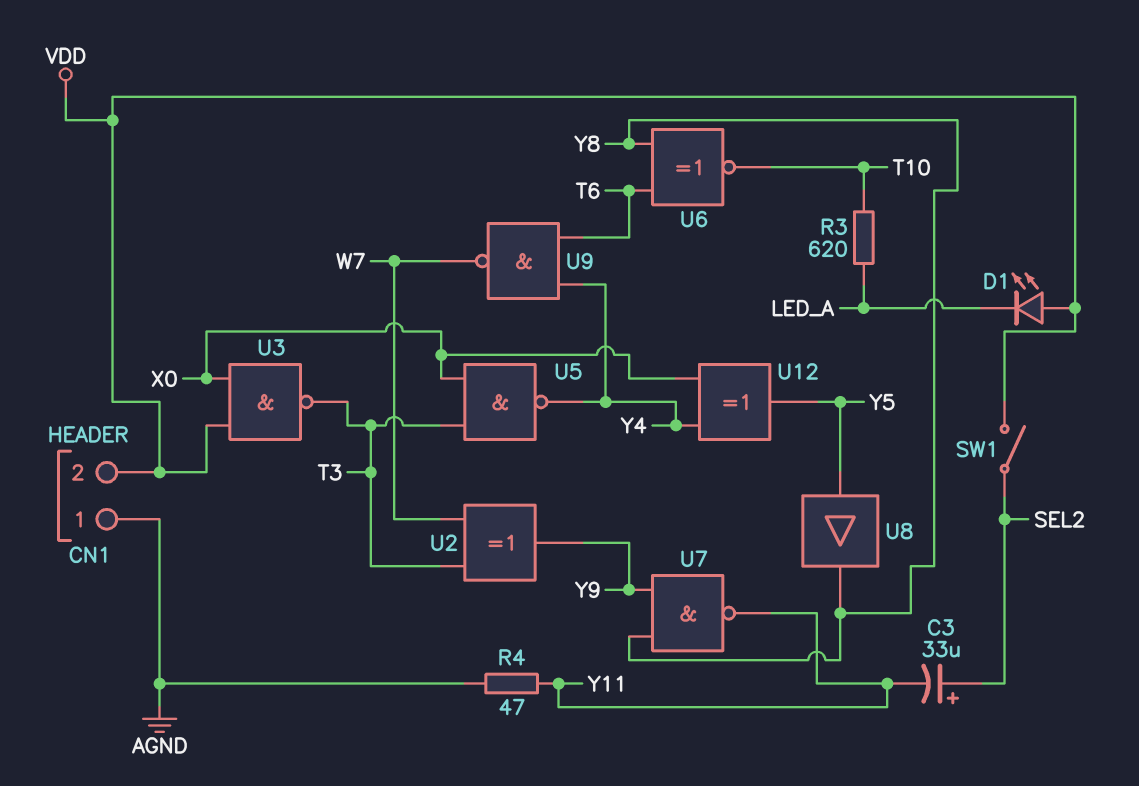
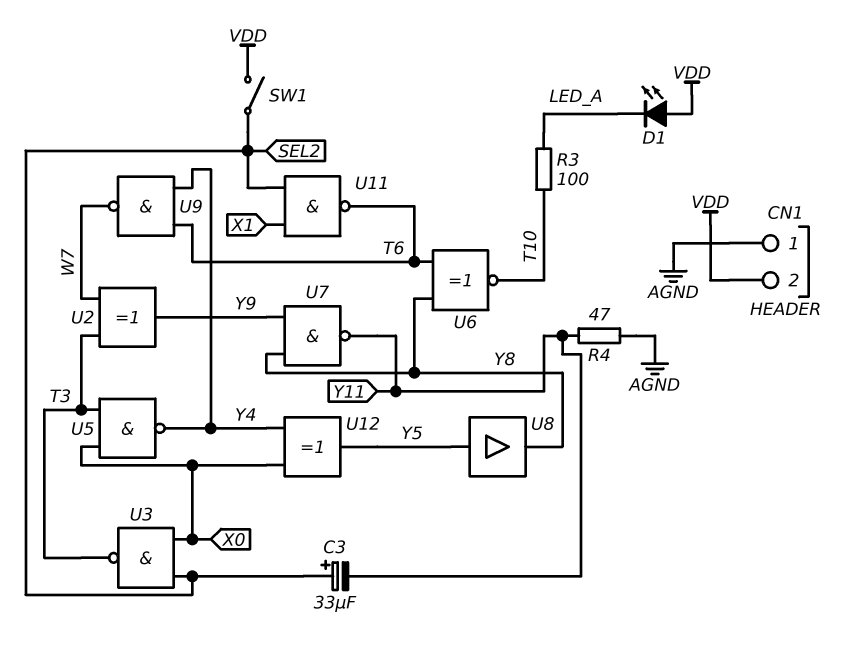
R3: 620 (LED_A, T10) -> 100 (LED_A, T10)
U3: NAND (in VDD, in X0, out T3) -> NAND (in SEL2, in X0, out T3)
U11: none -> NAND (in SEL2, in X1, out T6)

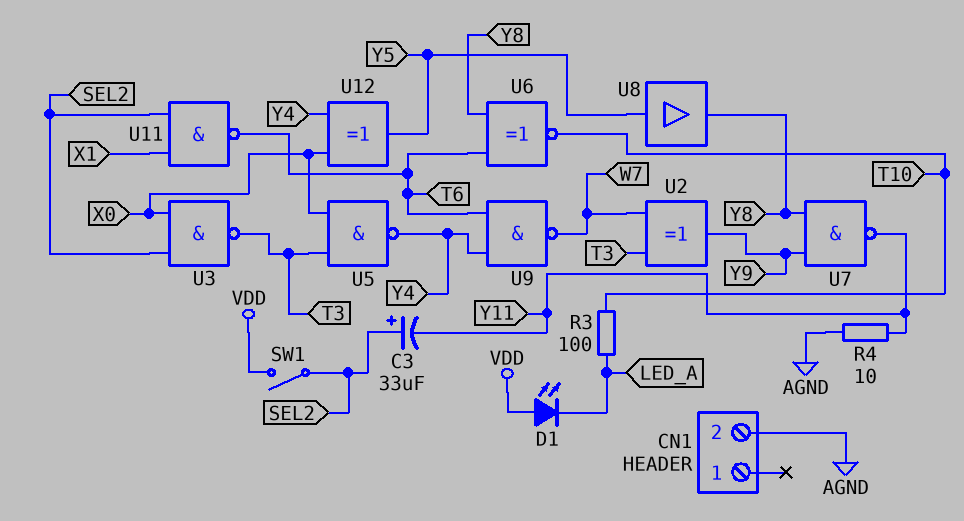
CN1 pin 1: AGND -> none
CN1 pin 2: VDD -> AGND
R4: 47 (AGND, Y11) -> 10 (AGND, Y11)

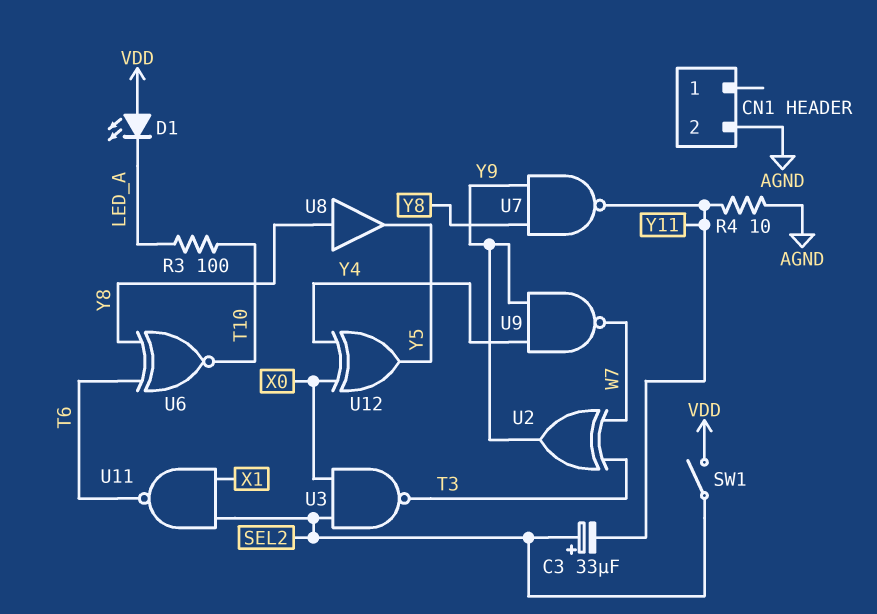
U5: NAND (in T3, in X0, out Y4) -> none
U8: buffer (in Y5, out Y8) -> buffer (in Y8, out Y5)
U9: NAND (in T6, in Y4, out W7) -> NAND (in Y4, in Y9, out W7)

